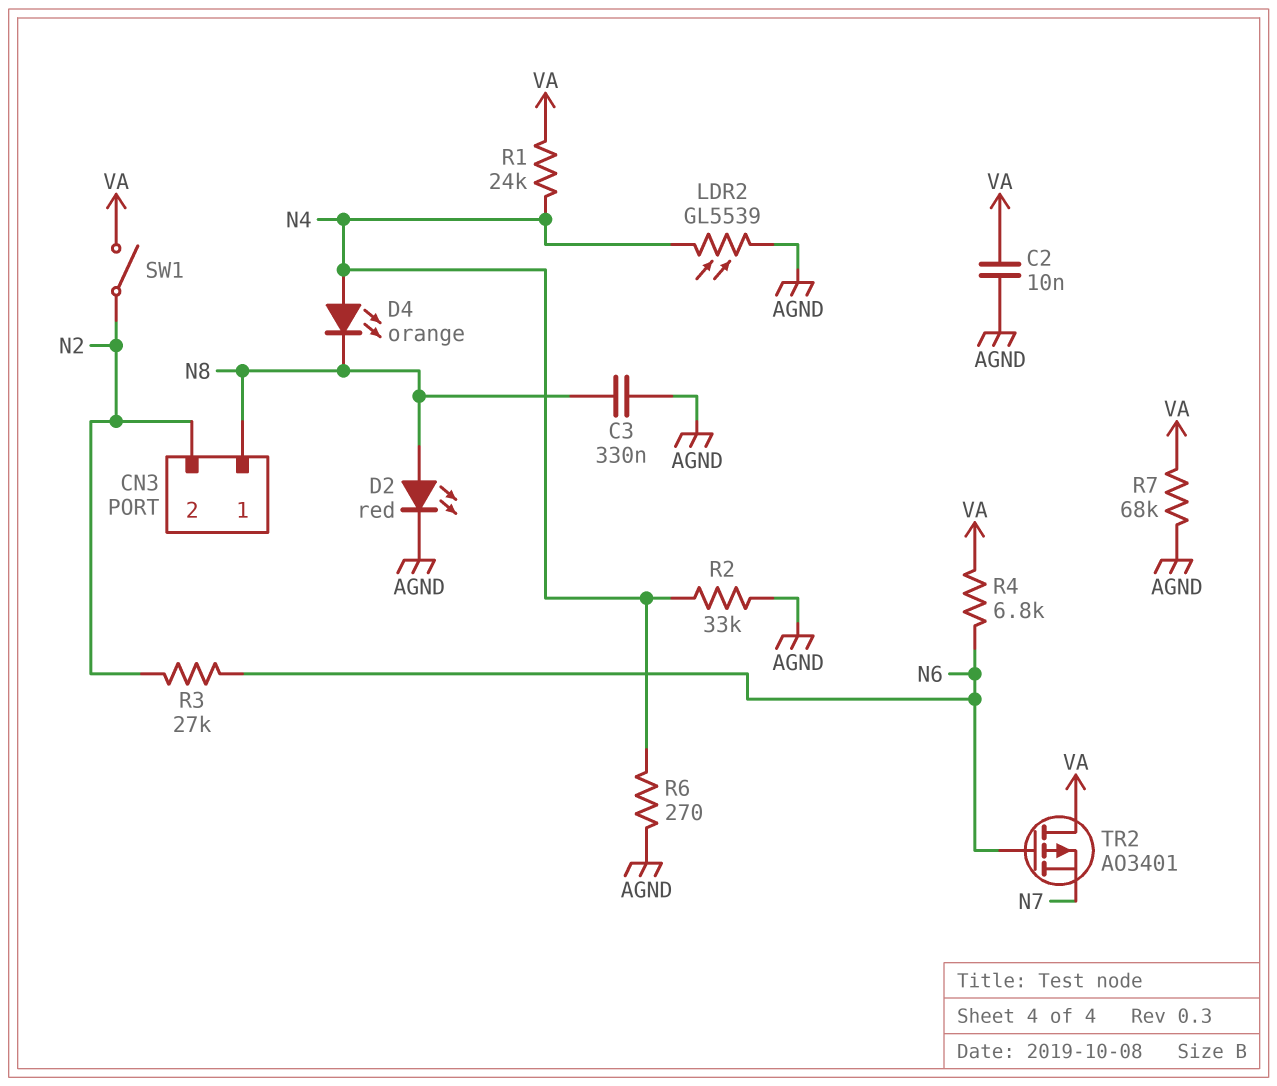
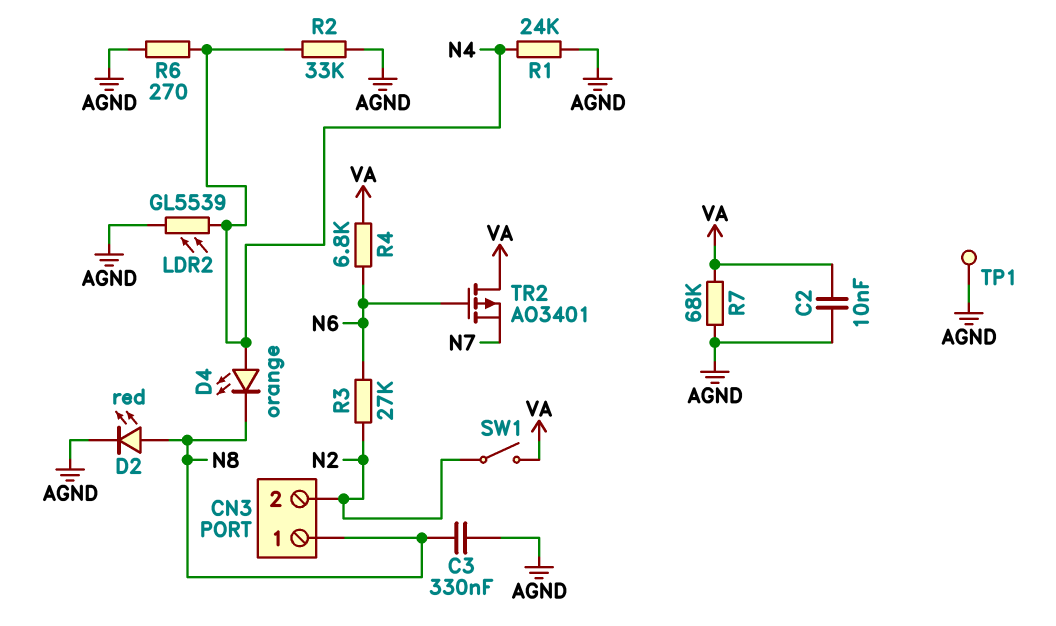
R1: 24k (N4, VA) -> 24k (AGND, N4)
TP1: none -> test point (AGND)

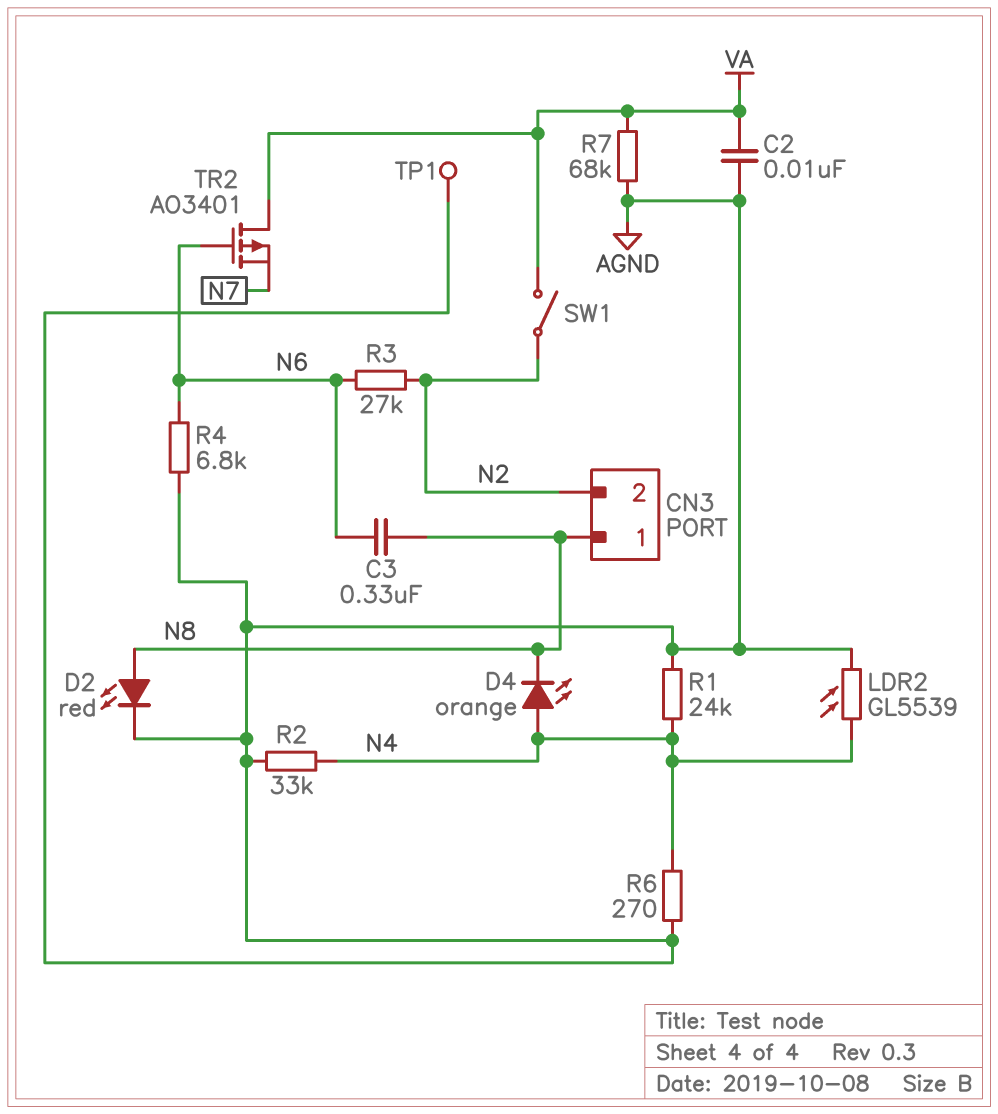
C3: 330nF (AGND, N8) -> 330nF (N6, N8)
R4: 6.8k (N6, VA) -> 6.8k (AGND, N6)

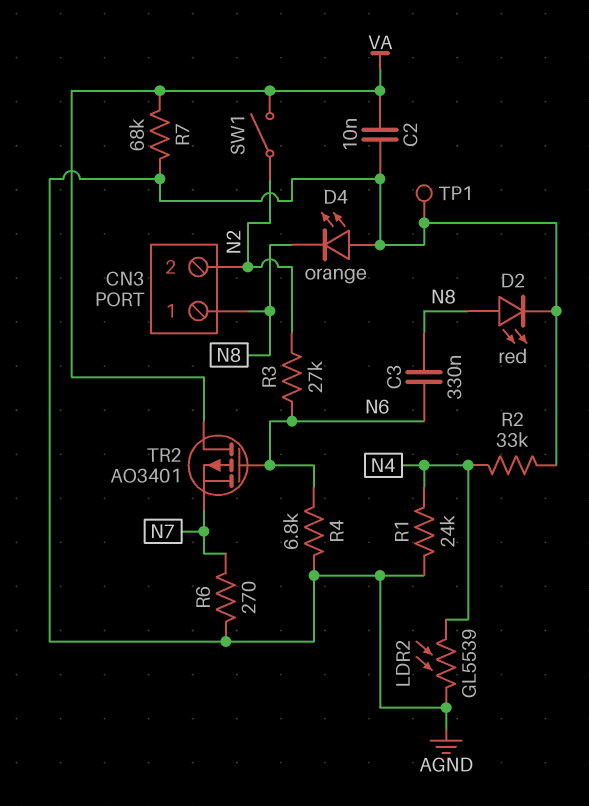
D4: LED orange (A N4, K N8) -> LED orange (A AGND, K N8)
R6: 270 (AGND, N4) -> 270 (AGND, N7)

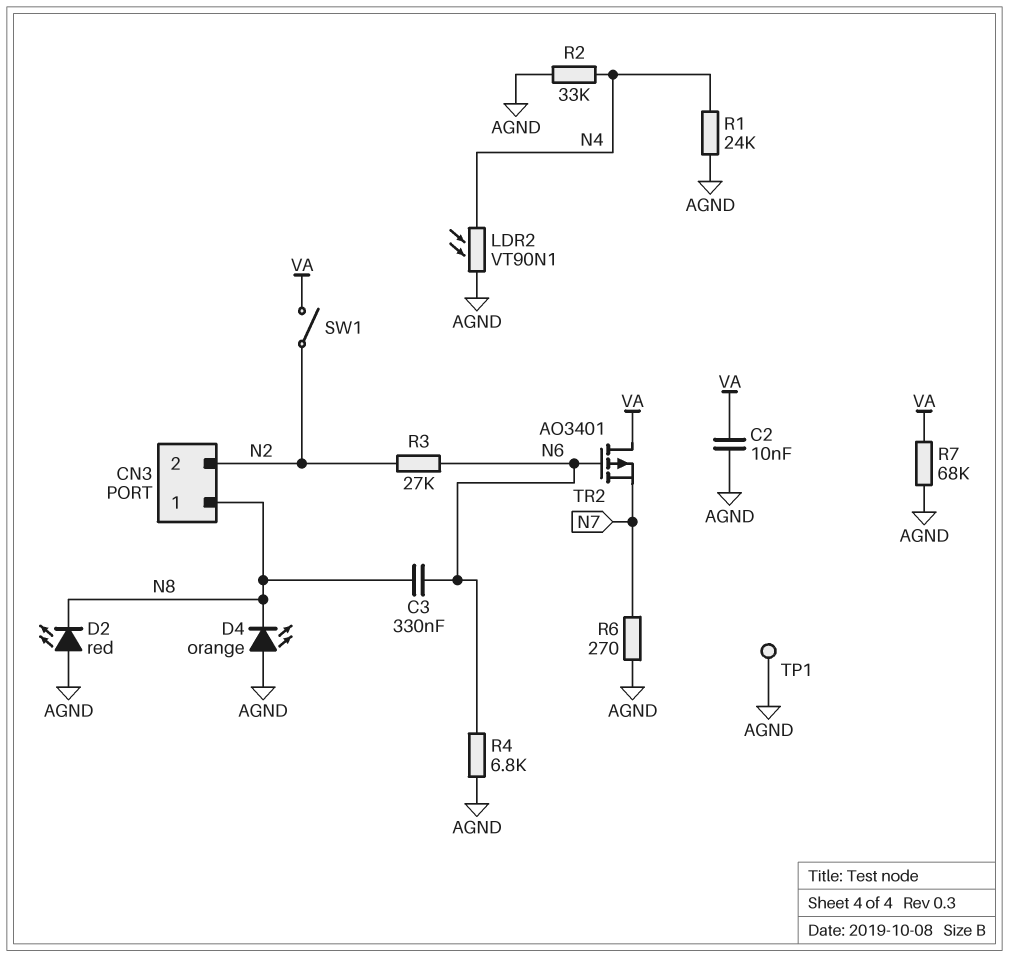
D2: LED red (A N8, K AGND) -> LED red (A AGND, K N8)
LDR2: GL5539 (AGND, N4) -> VT90N1 (AGND, N4)

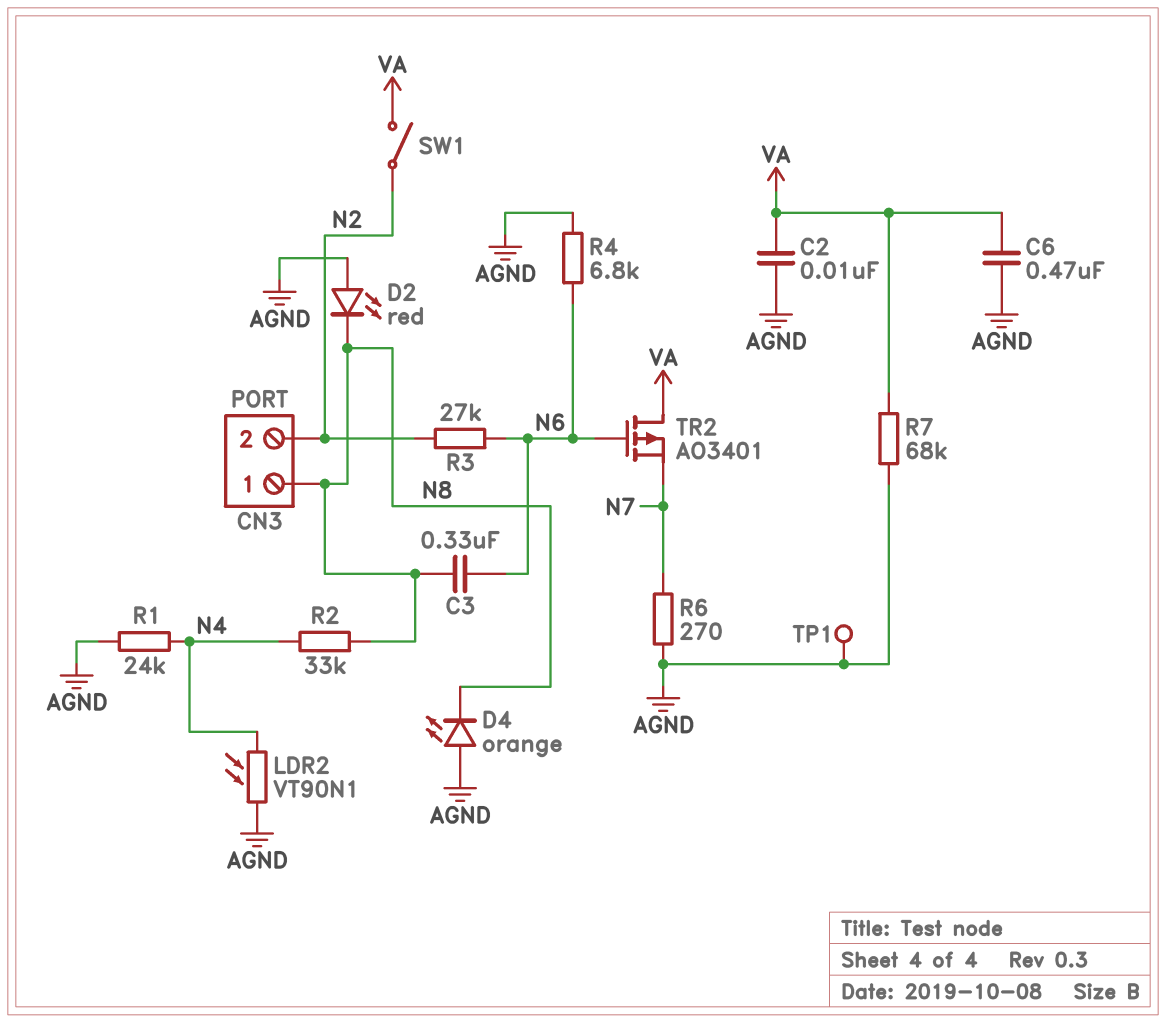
C6: none -> 470nF (AGND, VA)
R2: 33k (AGND, N4) -> 33k (N4, N8)

